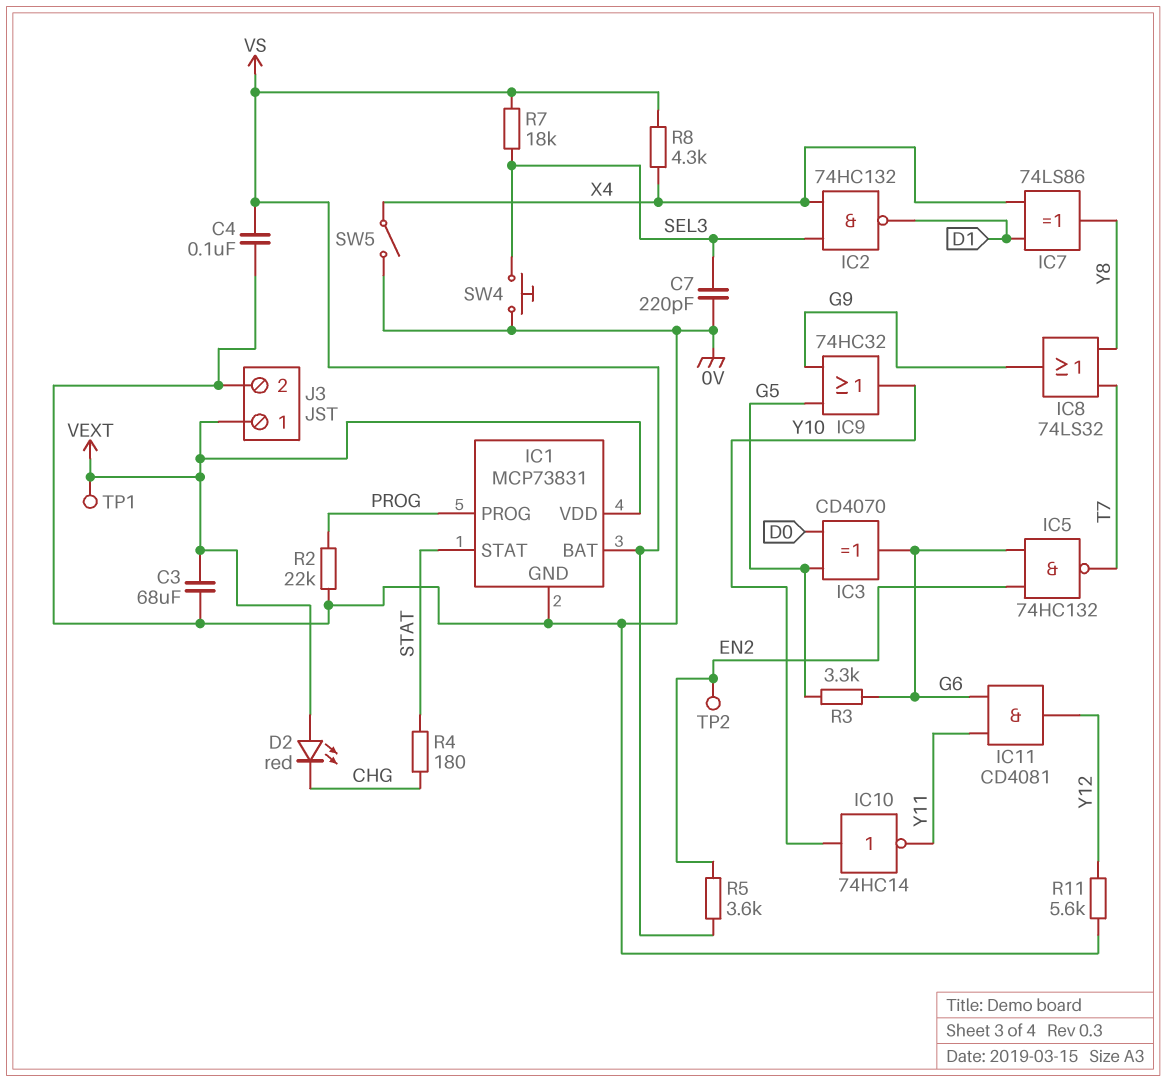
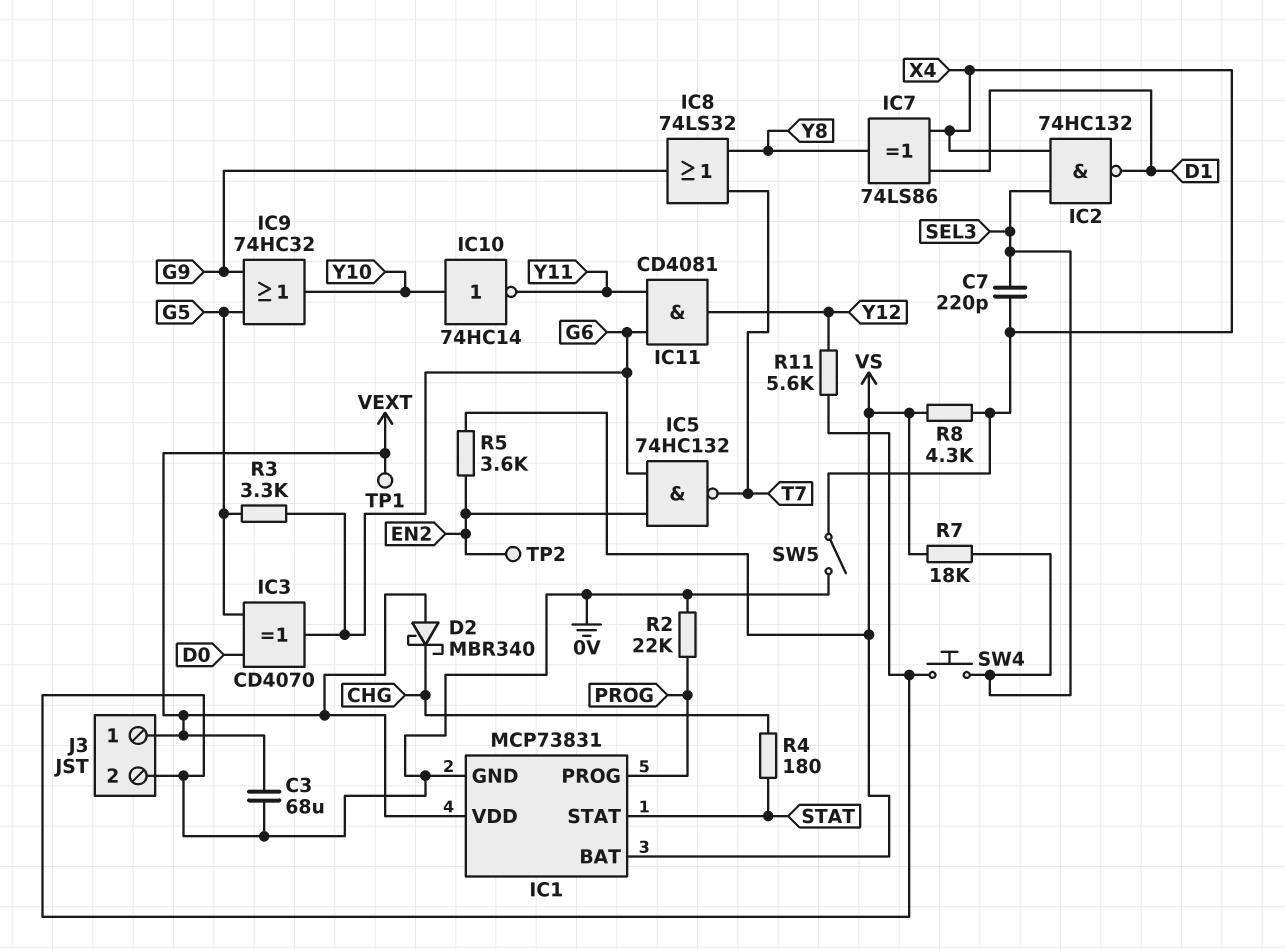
C4: 100nF (0V, VS) -> none
C7: 220pF (0V, SEL3) -> 220pF (SEL3, X4)
D2: LED red (A VEXT, K CHG) -> schottky MBR340 (A VEXT, K CHG)

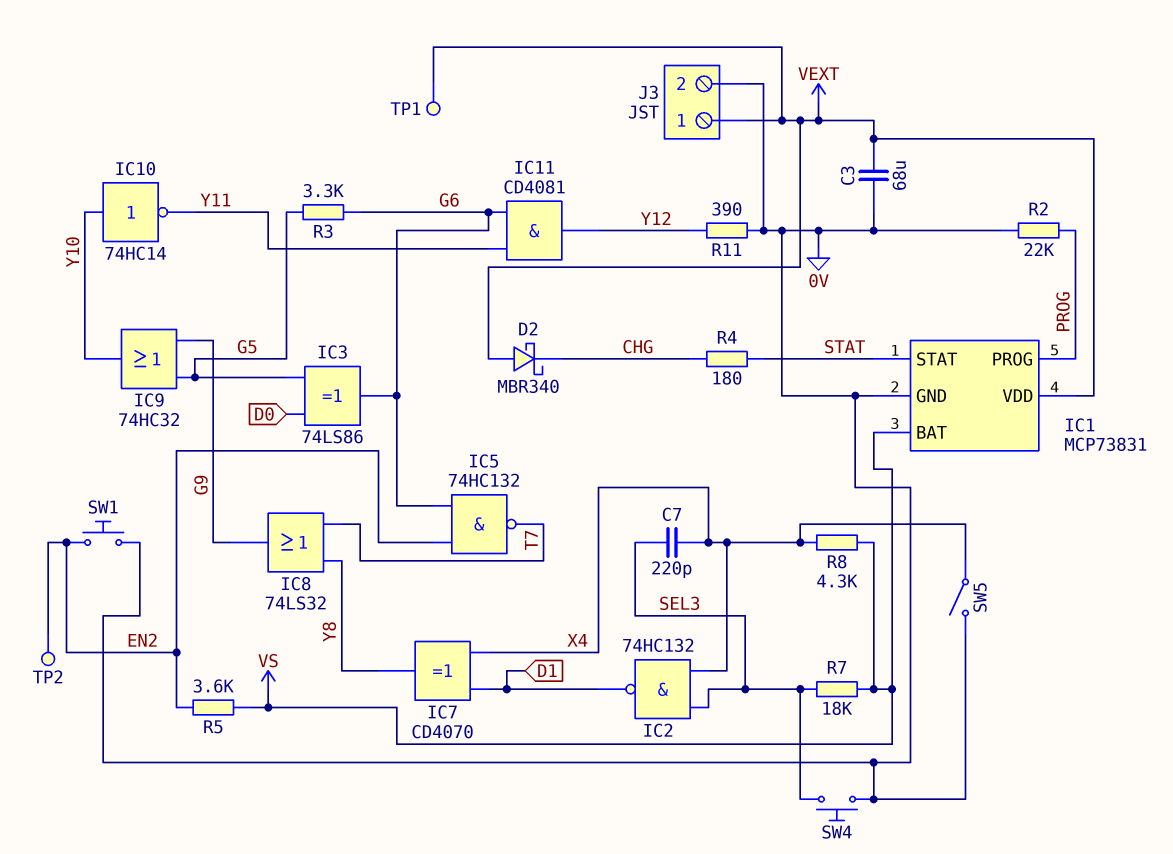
IC3: XOR CD4070 (in D0, in G5, out G6) -> XOR 74LS86 (in D0, in G5, out G6)
IC7: XOR 74LS86 (in D1, in X4, out Y8) -> XOR CD4070 (in D1, in X4, out Y8)
R11: 5.6k (0V, Y12) -> 390 (0V, Y12)
SW1: none -> button (0V, EN2)

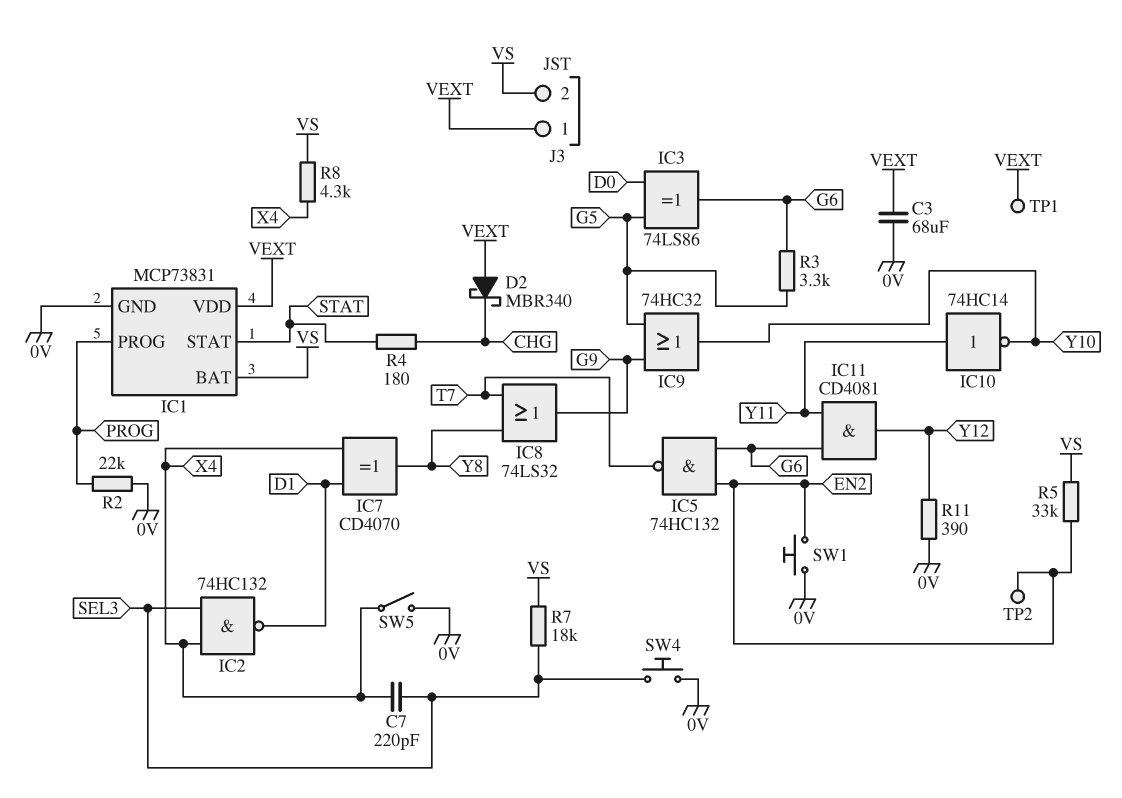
IC10: NOT 74HC14 (in Y10, out Y11) -> NOT 74HC14 (in Y11, out Y10)
J3 pin 2: 0V -> VS
R5: 3.6k (EN2, VS) -> 33k (EN2, VS)

